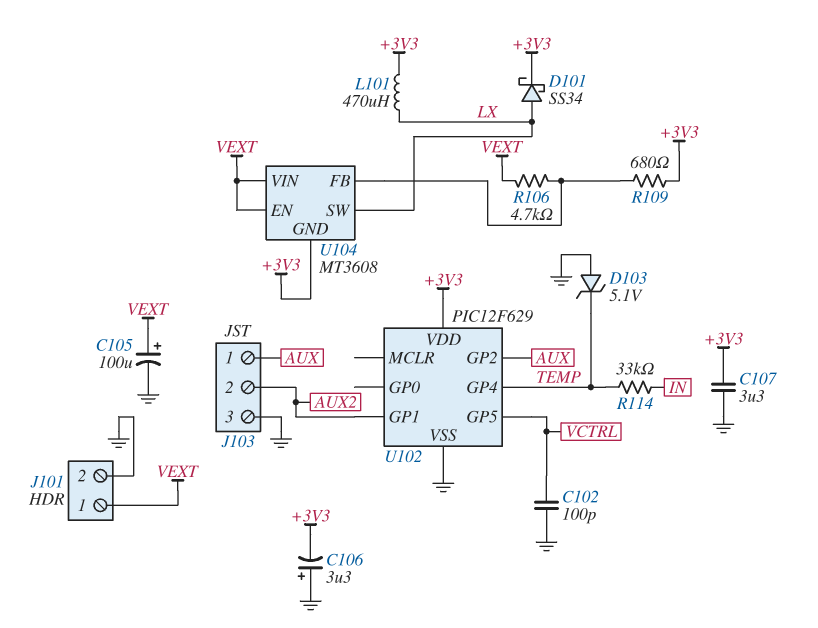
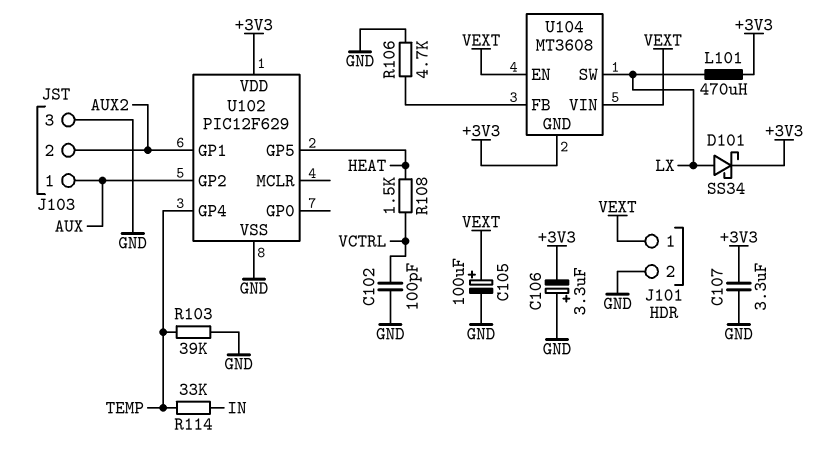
D103: zener 5.1V (A GND, K TEMP) -> none
R103: none -> 39k (GND, TEMP)
R106: 4.7k (U104/FB, VEXT) -> 4.7k (GND, U104/FB)
R108: none -> 1.5k (HEAT, VCTRL)
R109: 680 (+3V3, U104/FB) -> none
U102 pin GP5: VCTRL -> HEAT

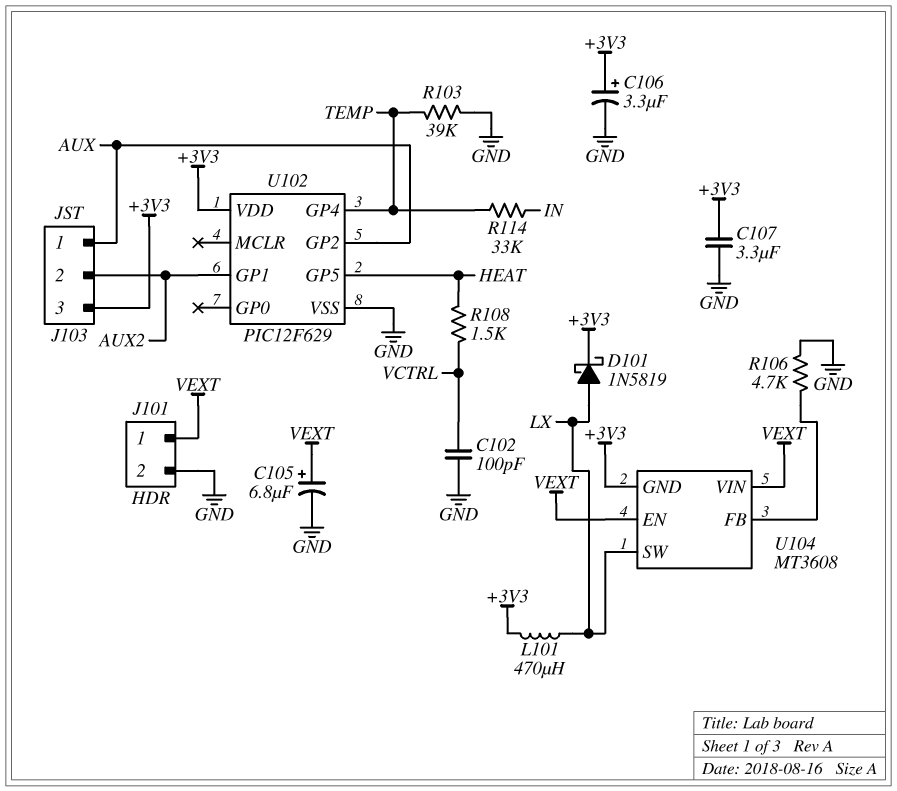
C105: 100uF (plus VEXT, minus GND) -> 6.8uF (plus VEXT, minus GND)
C106: 3.3uF (plus GND, minus +3V3) -> 3.3uF (plus +3V3, minus GND)
D101: schottky SS34 (A LX, K +3V3) -> schottky 1N5819 (A LX, K +3V3)
J103 pin 3: GND -> +3V3

